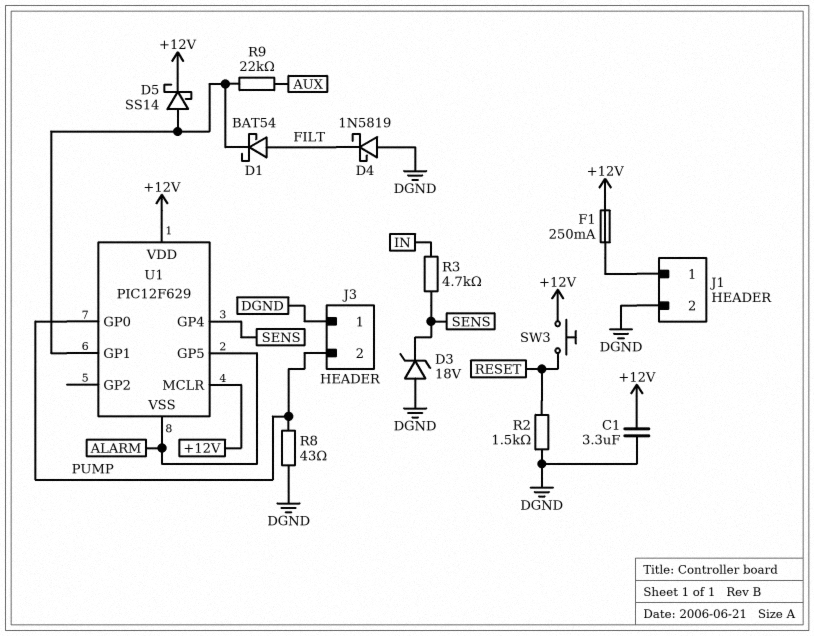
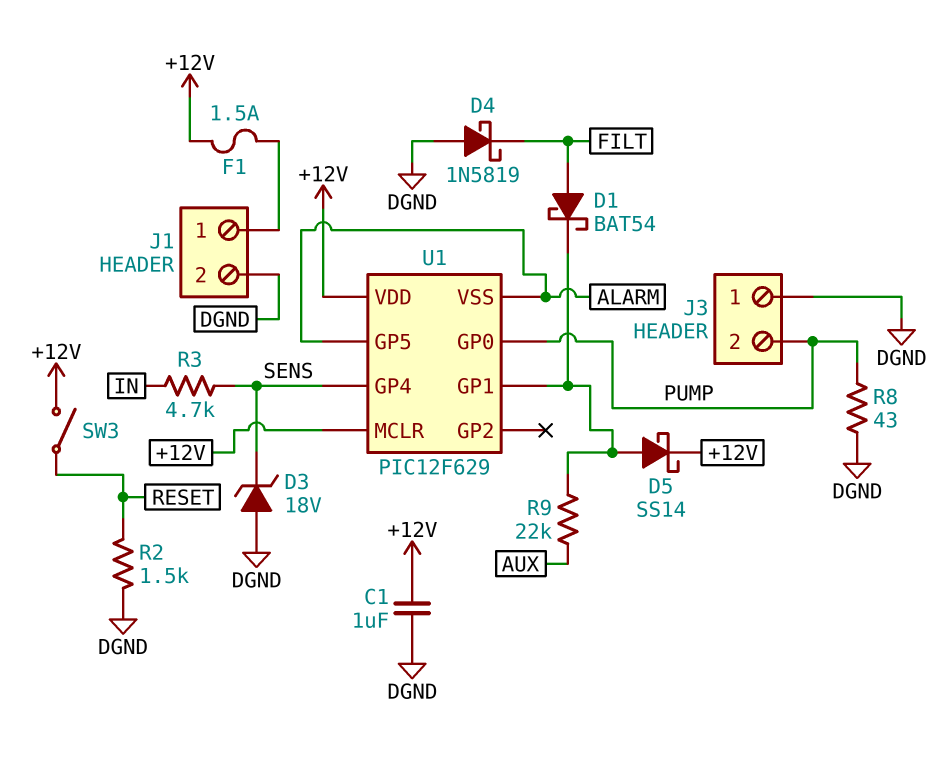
C1: 3.3uF (+12V, DGND) -> 1uF (+12V, DGND)
F1: 250mA (+12V, J1/1) -> 1.5A (+12V, J1/1)
SW3: button (+12V, RESET) -> switch (+12V, RESET)

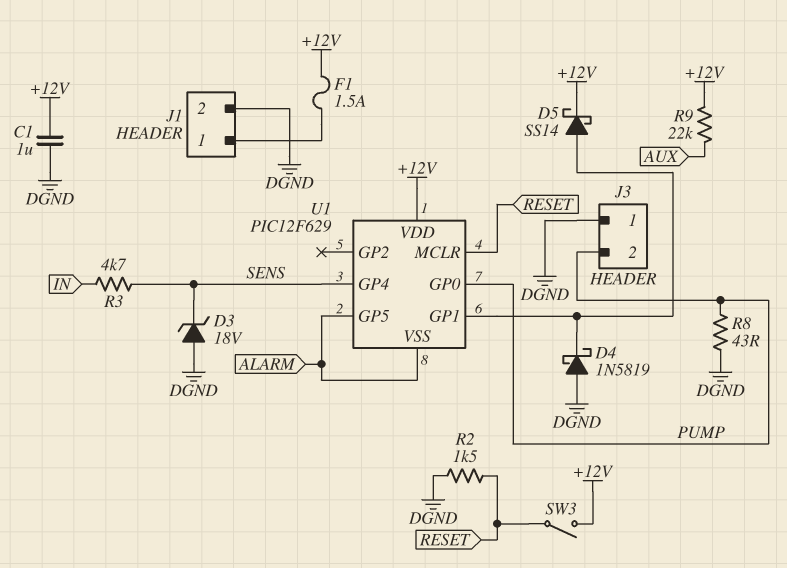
D1: schottky BAT54 (A FILT, K U1/GP1) -> none
D4: schottky 1N5819 (A DGND, K FILT) -> schottky 1N5819 (A DGND, K U1/GP1)
R9: 22k (AUX, U1/GP1) -> 22k (+12V, AUX)
U1 pin MCLR: +12V -> RESET

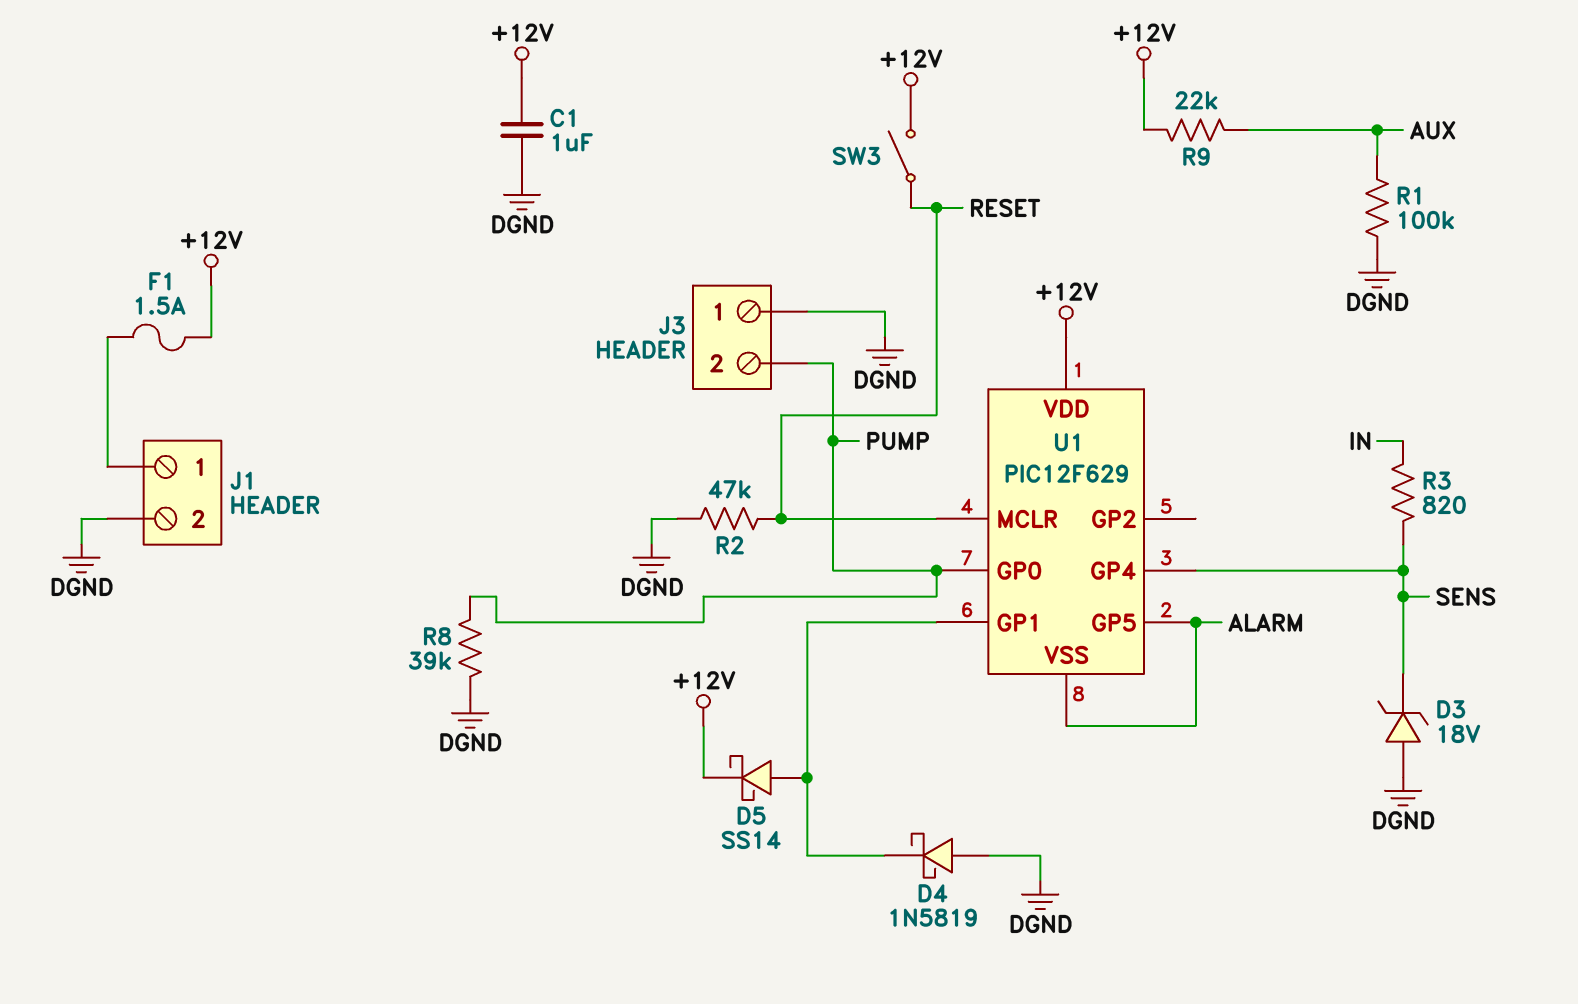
R1: none -> 100k (AUX, DGND)
R2: 1.5k (DGND, RESET) -> 47k (DGND, RESET)
R3: 4.7k (IN, SENS) -> 820 (IN, SENS)
R8: 43 (DGND, PUMP) -> 39k (DGND, PUMP)

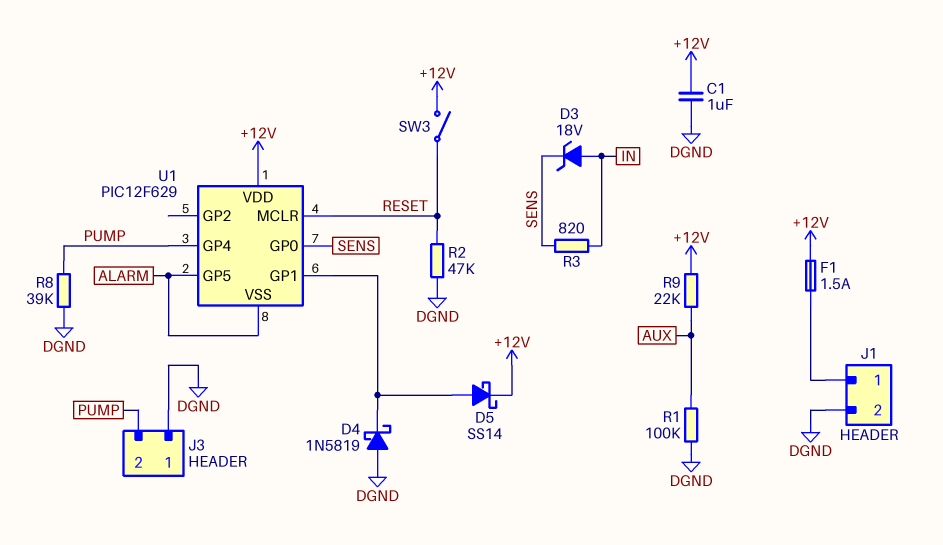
D3: zener 18V (A DGND, K SENS) -> zener 18V (A IN, K SENS)
U1 pin GP0: PUMP -> SENS
U1 pin GP4: SENS -> PUMP

